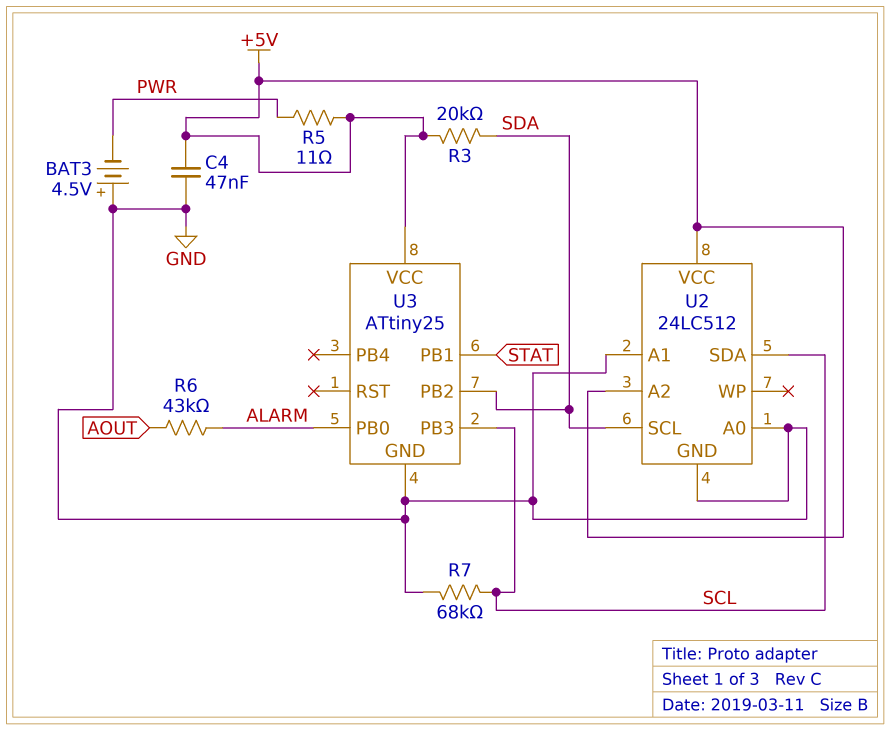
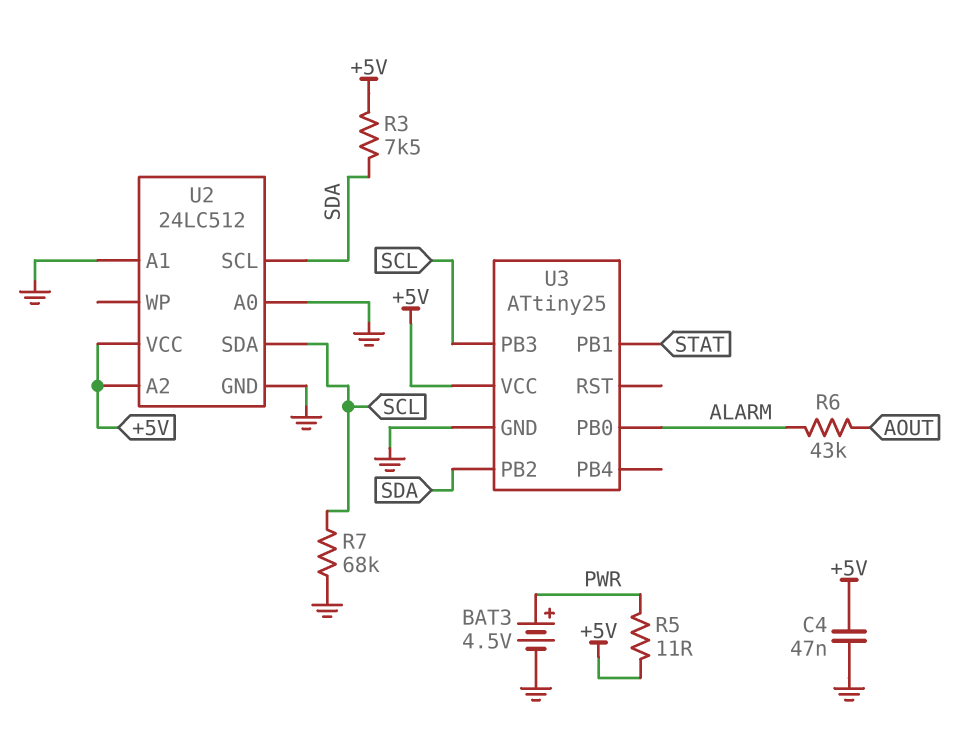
BAT3: 4.5V (plus GND, minus PWR) -> 4.5V (plus PWR, minus GND)
R3: 20k (+5V, SDA) -> 7.5k (+5V, SDA)

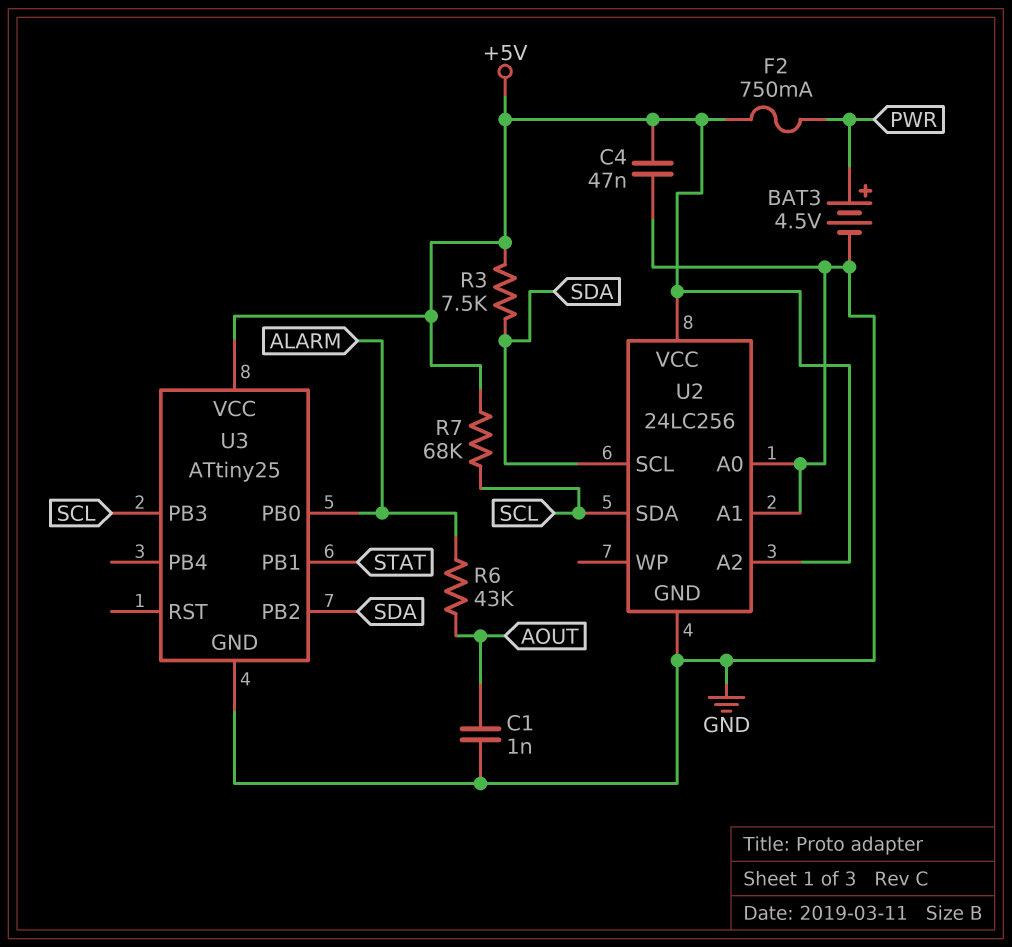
C1: none -> 1nF (AOUT, GND)
F2: none -> 750mA (+5V, PWR)
R5: 11 (+5V, PWR) -> none
R7: 68k (GND, SCL) -> 68k (+5V, SCL)
U2: 24LC512 -> 24LC256

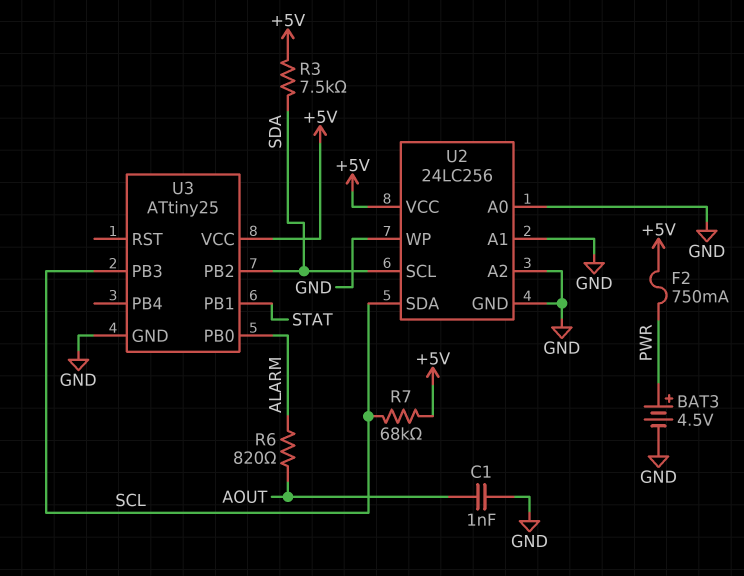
C4: 47nF (+5V, GND) -> none
R6: 43k (ALARM, AOUT) -> 820 (ALARM, AOUT)
U2 pin A2: +5V -> GND
U2 pin WP: none -> GND

